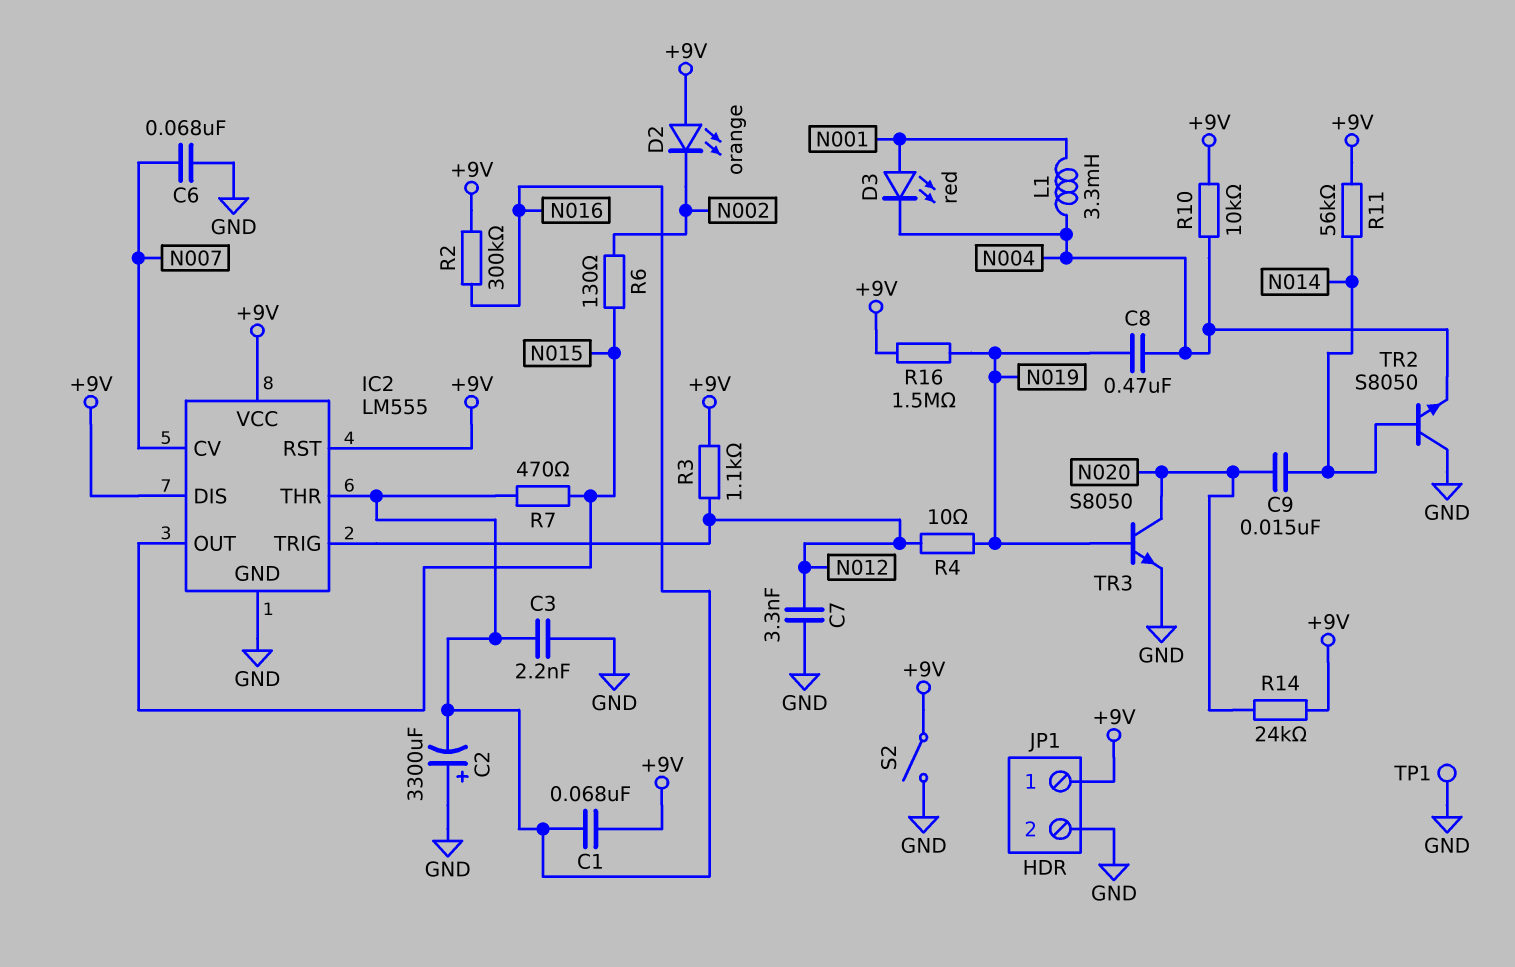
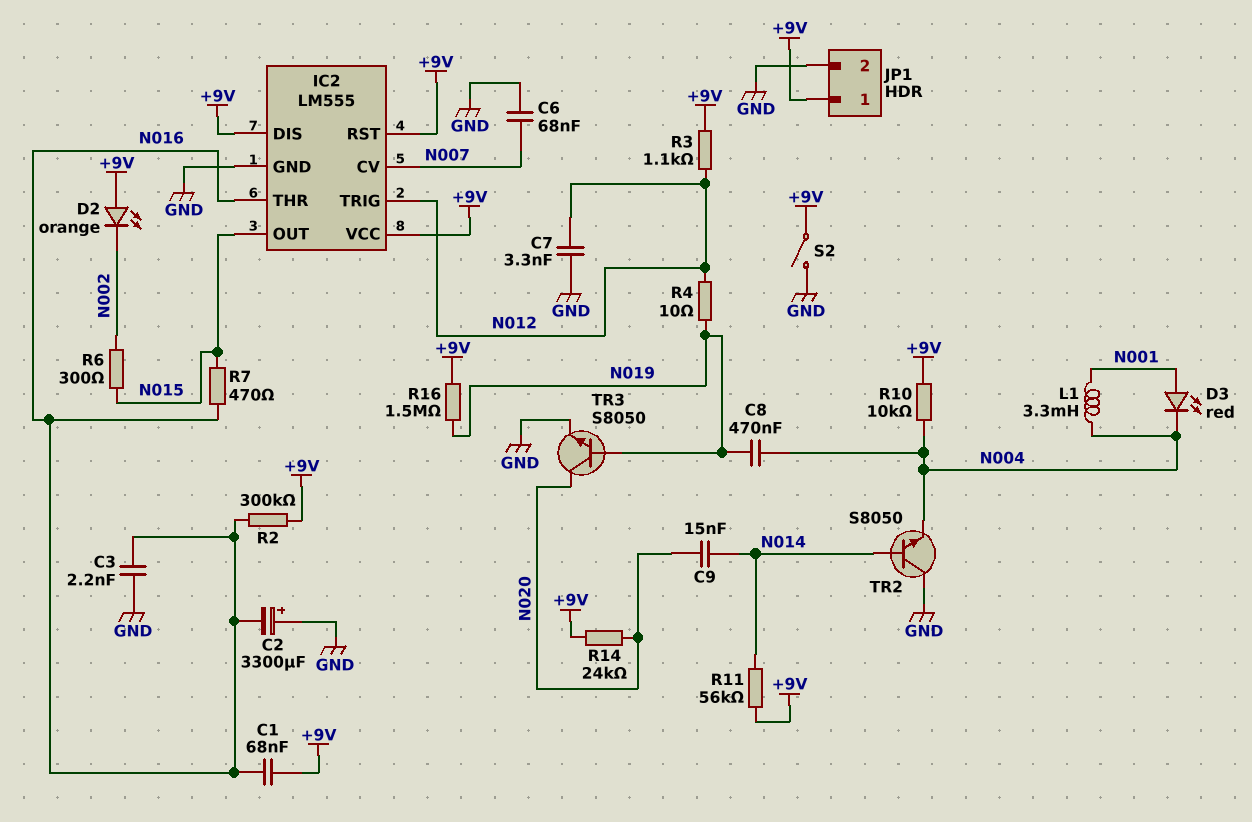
R6: 130 (N002, N015) -> 300 (N002, N015)
TP1: test point (GND) -> none

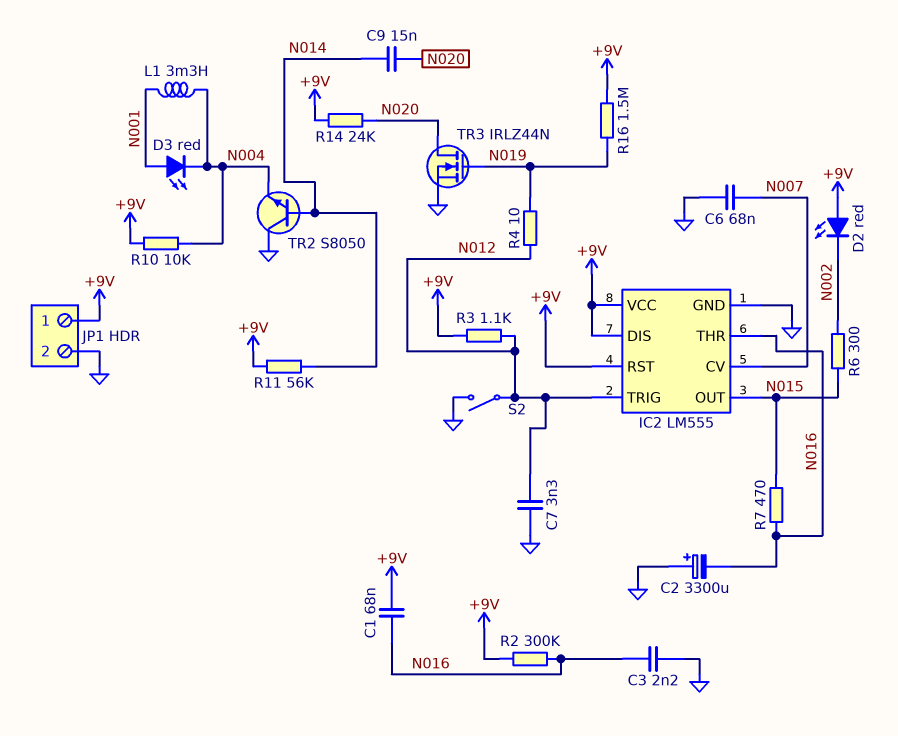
C8: 470nF (N004, N019) -> none
D2: LED orange (A +9V, K N002) -> LED red (A +9V, K N002)
S2: switch (+9V, GND) -> switch (GND, N012)
TR3: NPN S8050 (B N019, C N020, E GND) -> NMOS IRLZ44N (G N019, D N020, S GND)

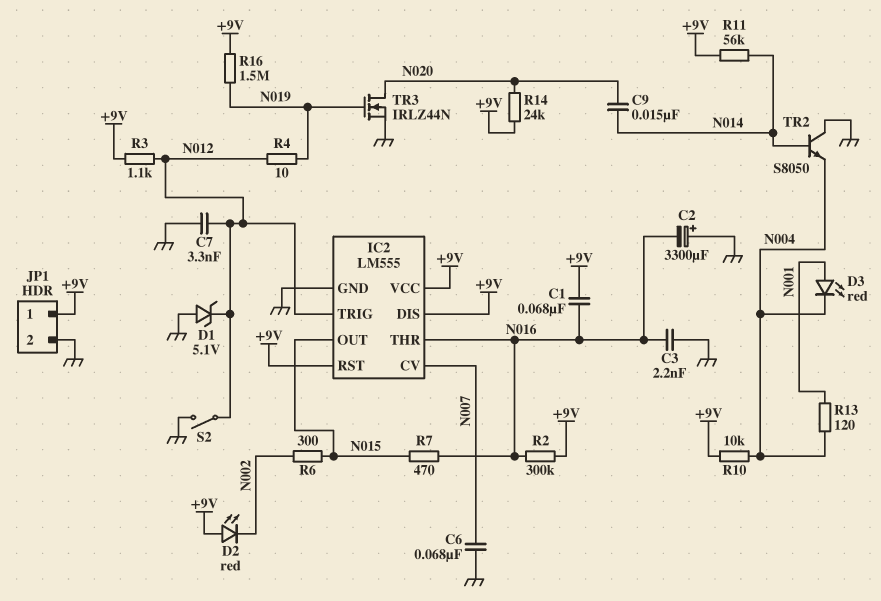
D1: none -> zener 5.1V (A GND, K N012)
L1: 3.3mH (N001, N004) -> none
R13: none -> 120 (N001, N004)

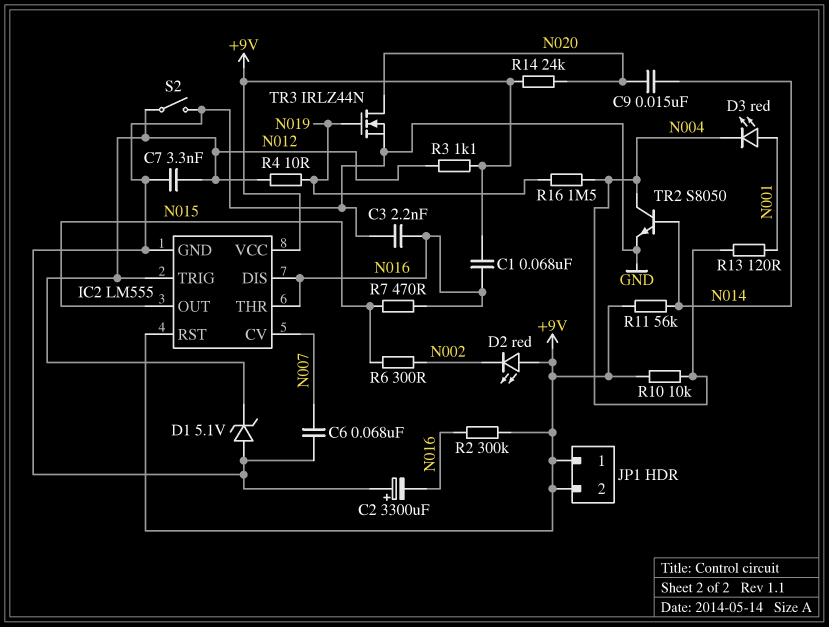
IC2 pin DIS: +9V -> N016
JP1 pin 2: GND -> +9V
R16: 1.5M (+9V, N019) -> 1.5M (N004, N019)
TR2: NPN S8050 (B N014, C GND, E N004) -> NPN S8050 (B N014, C N004, E GND)

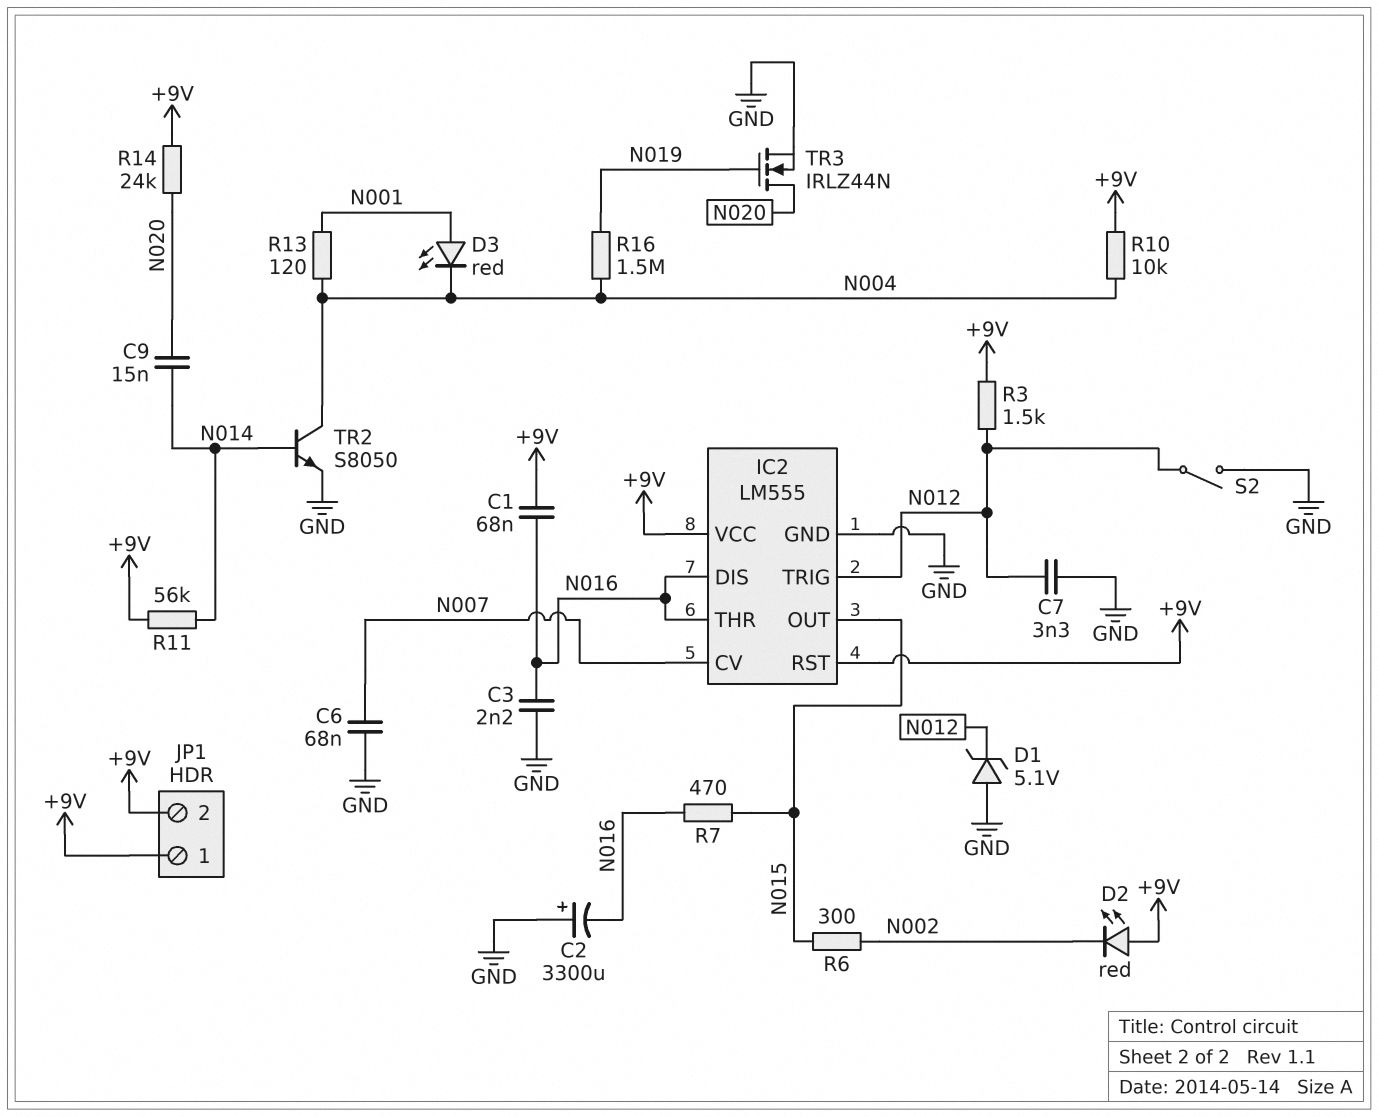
R2: 300k (+9V, N016) -> none
R3: 1.1k (+9V, N012) -> 1.5k (+9V, N012)
R4: 10 (N012, N019) -> none

